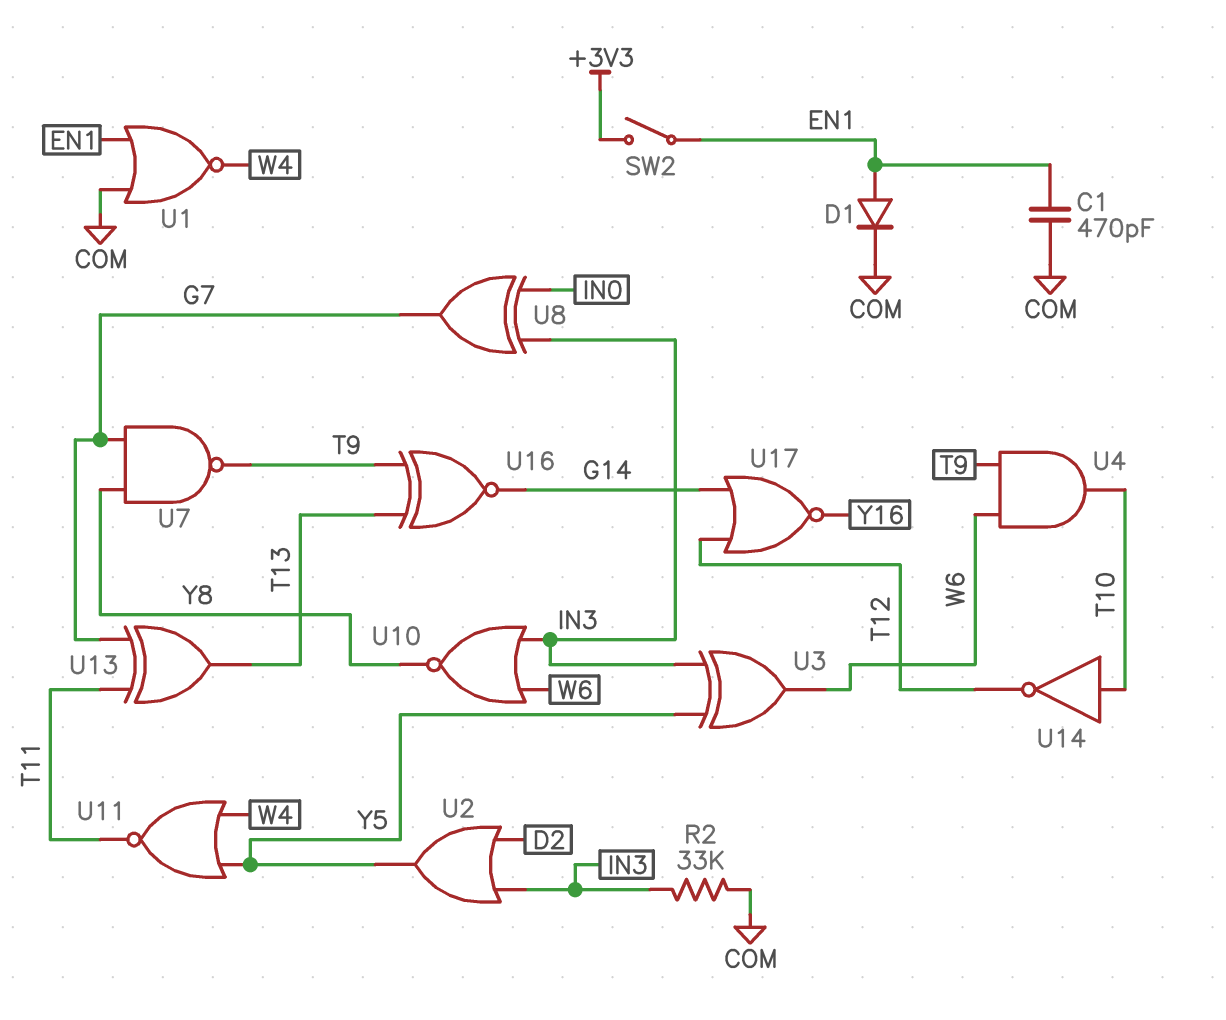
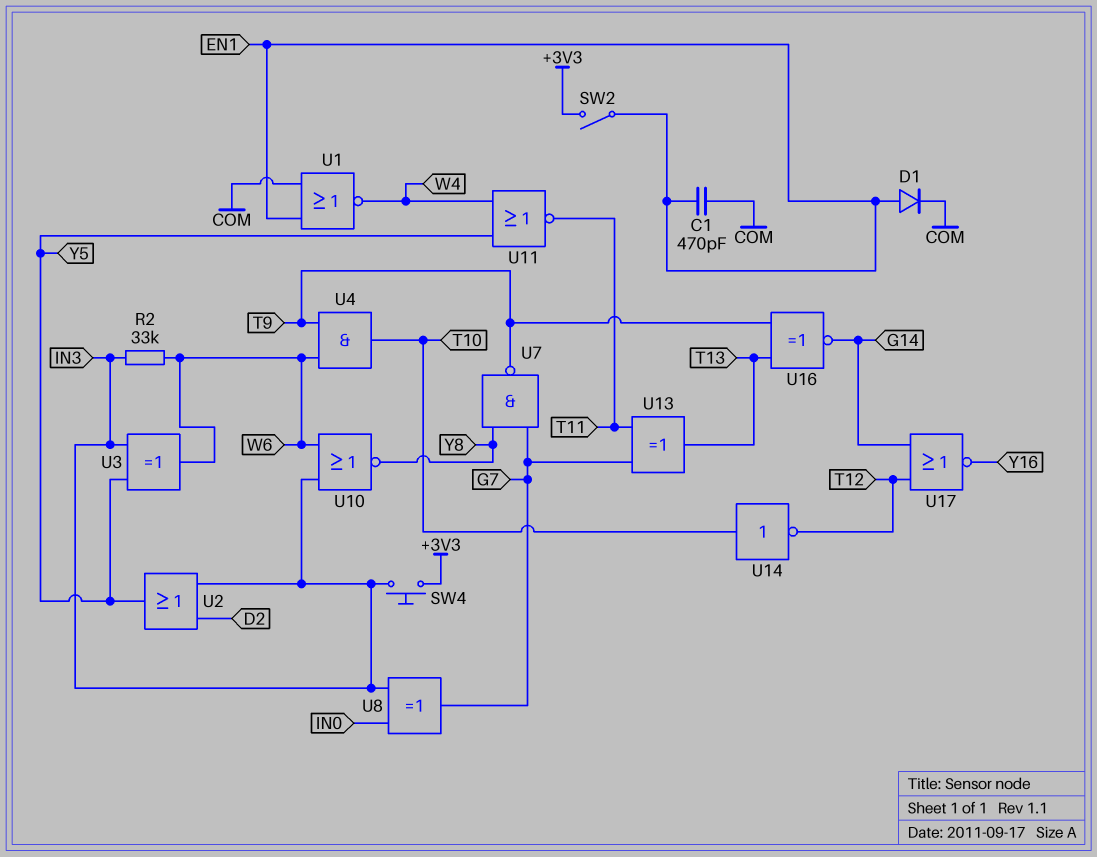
R2: 33k (COM, IN3) -> 33k (IN3, W6)
SW4: none -> button (+3V3, IN3)

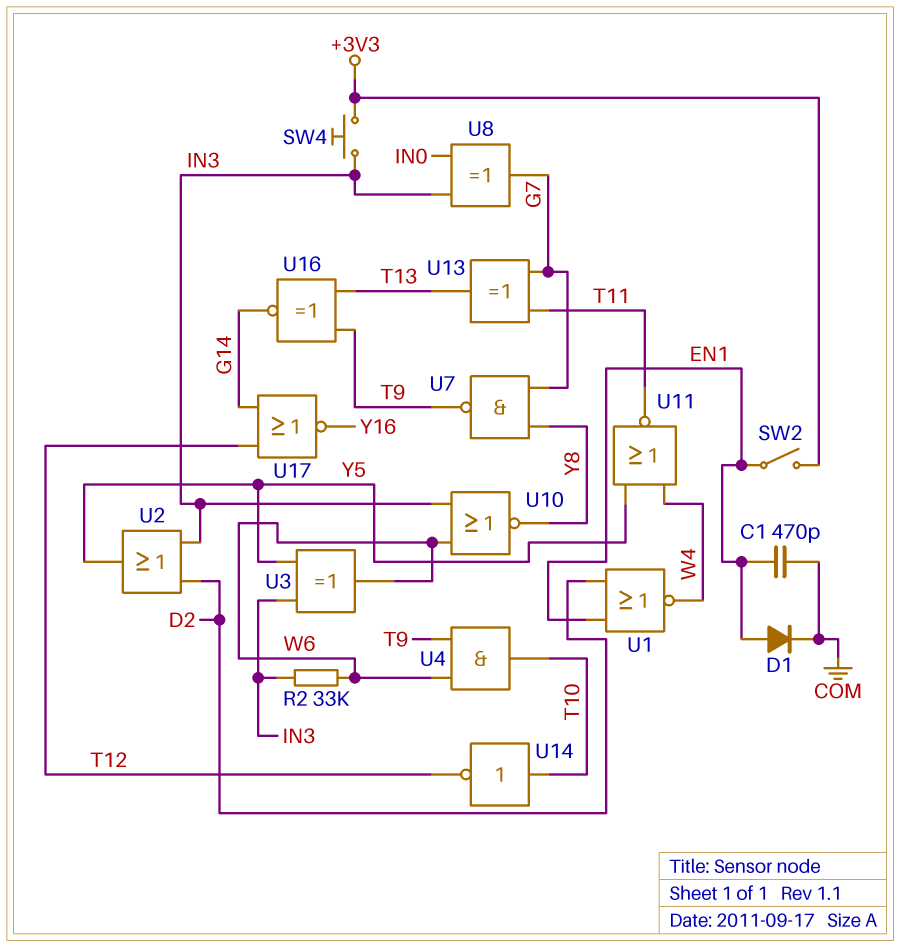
U1: NOR (in COM, in EN1, out W4) -> NOR (in D2, in EN1, out W4)

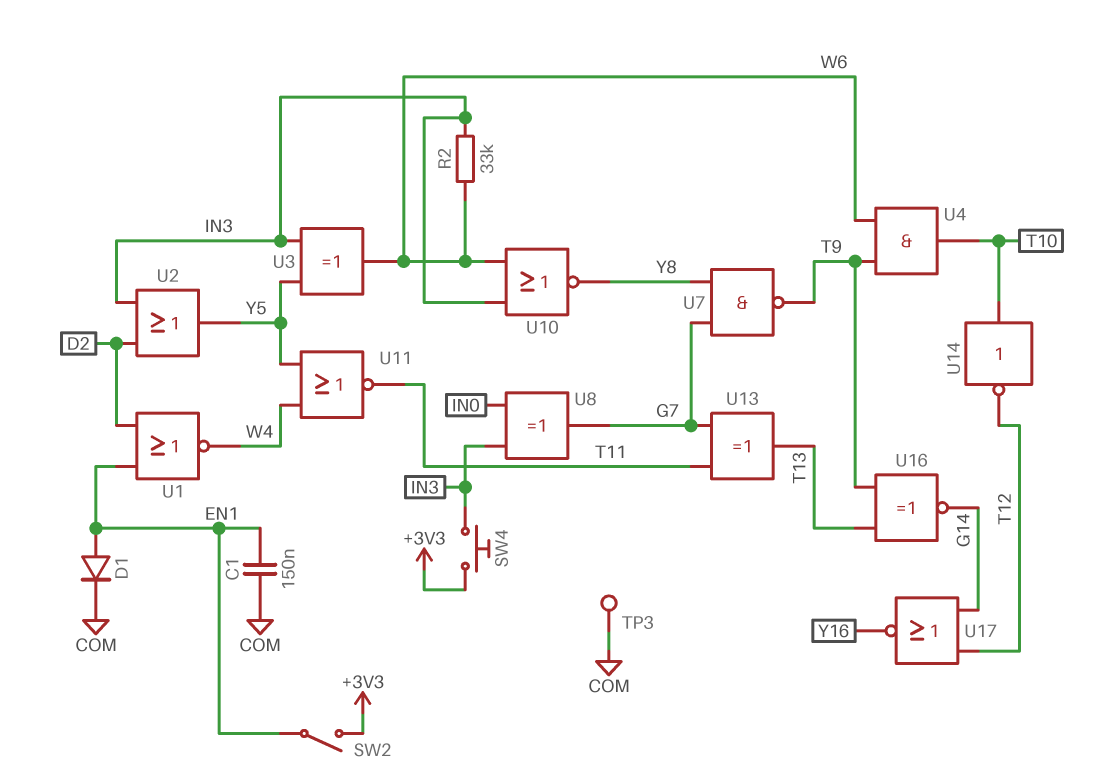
C1: 470pF (COM, EN1) -> 150nF (COM, EN1)
TP3: none -> test point (COM)

